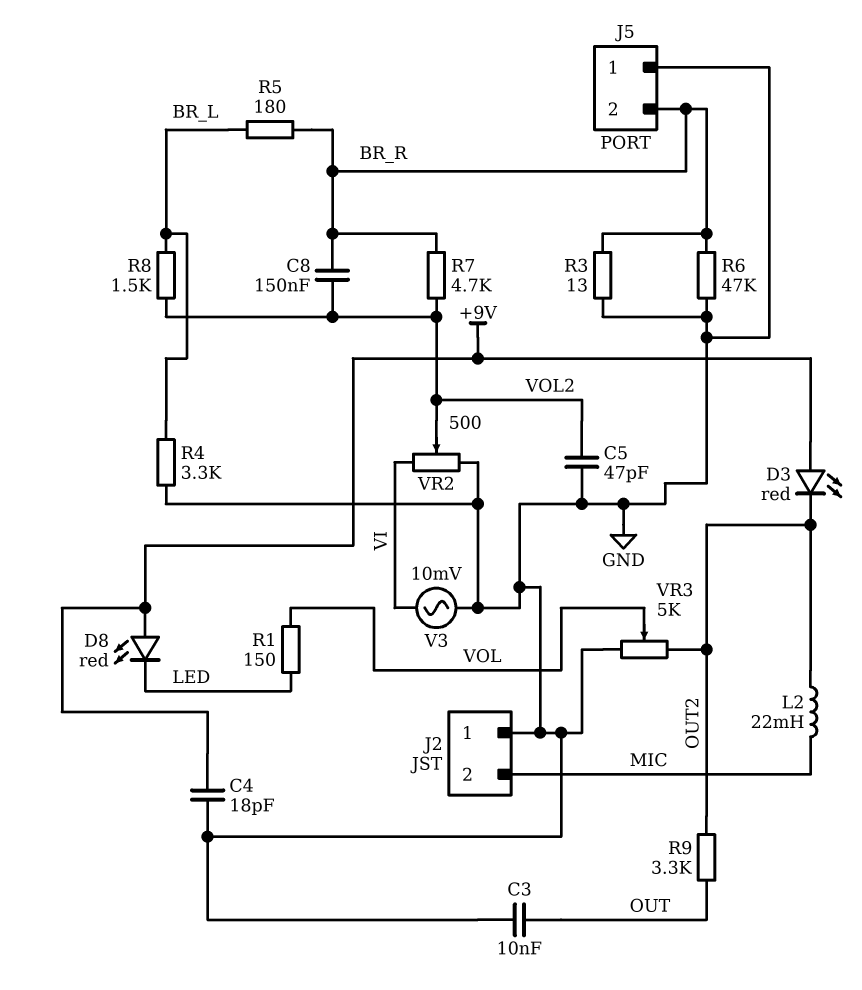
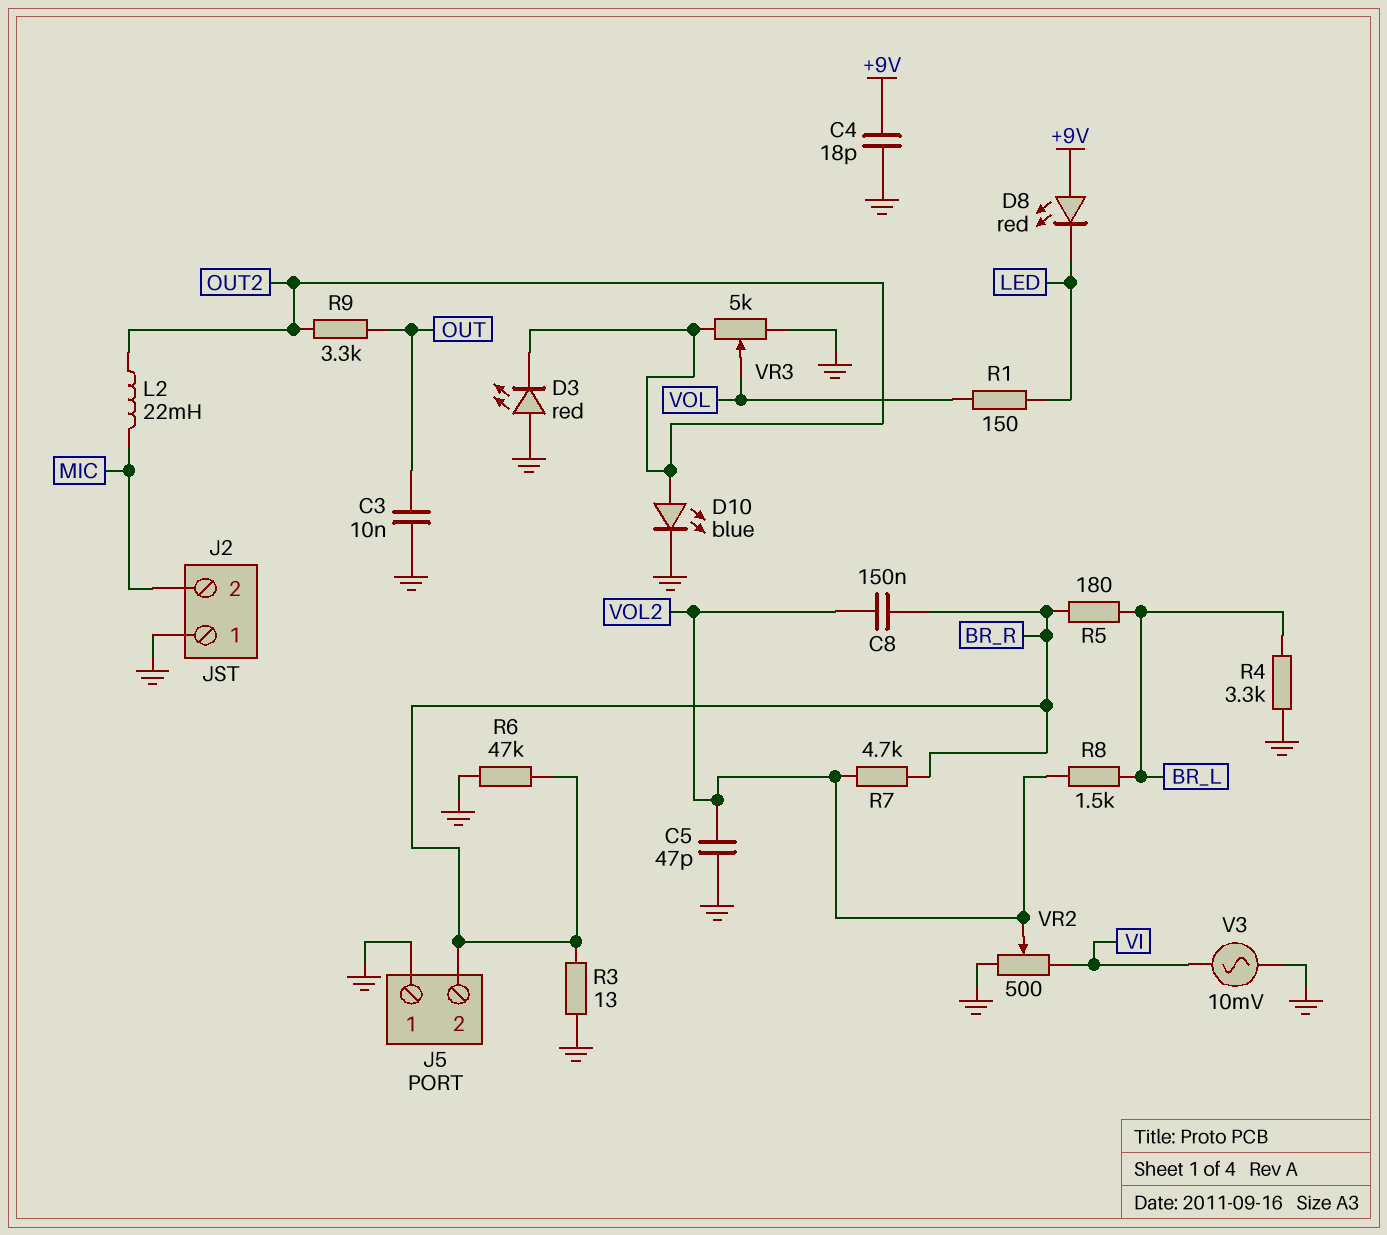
D3: LED red (A +9V, K OUT2) -> LED red (A GND, K OUT2)
D10: none -> LED blue (A OUT2, K GND)

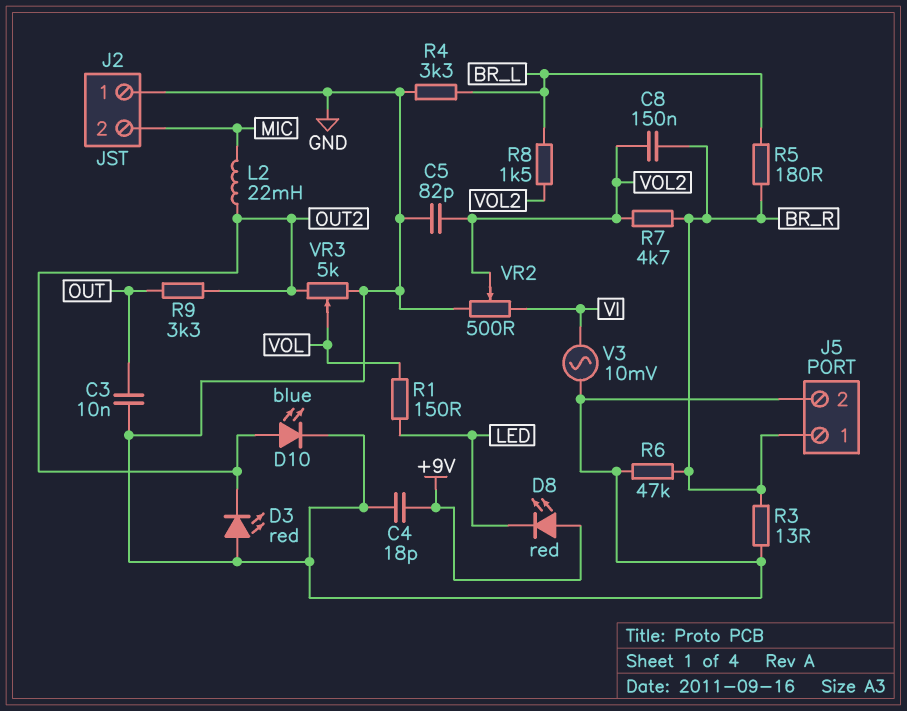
C5: 47pF (GND, VOL2) -> 82pF (GND, VOL2)
J5 pin 1: GND -> BR_R
J5 pin 2: BR_R -> GND

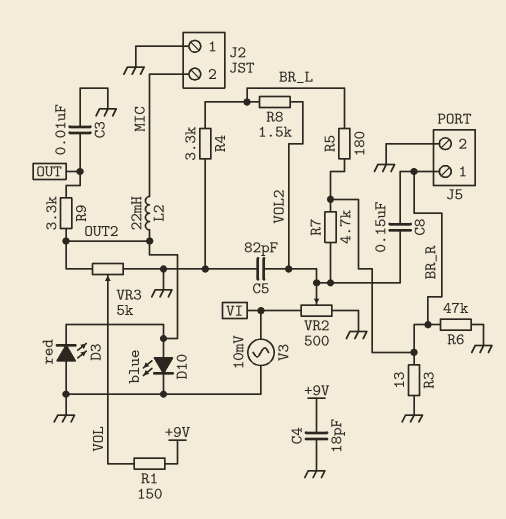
D8: LED red (A +9V, K LED) -> none
R1: 150 (LED, VOL) -> 150 (+9V, VOL)

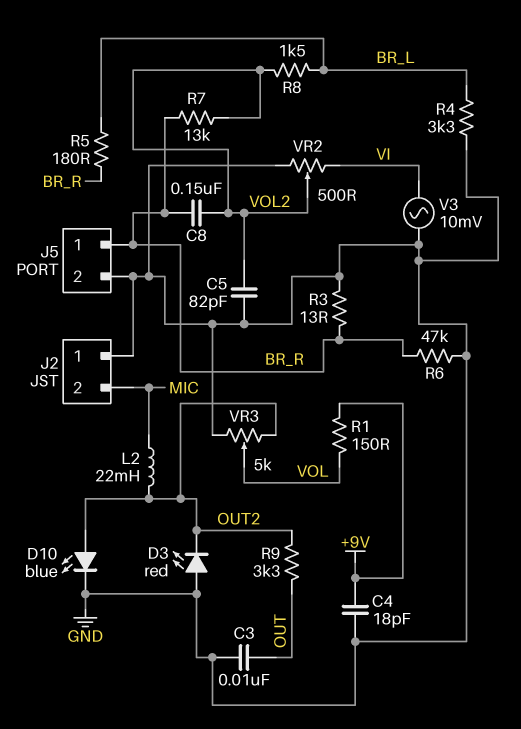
R7: 4.7k (BR_R, VOL2) -> 13k (BR_R, VOL2)

